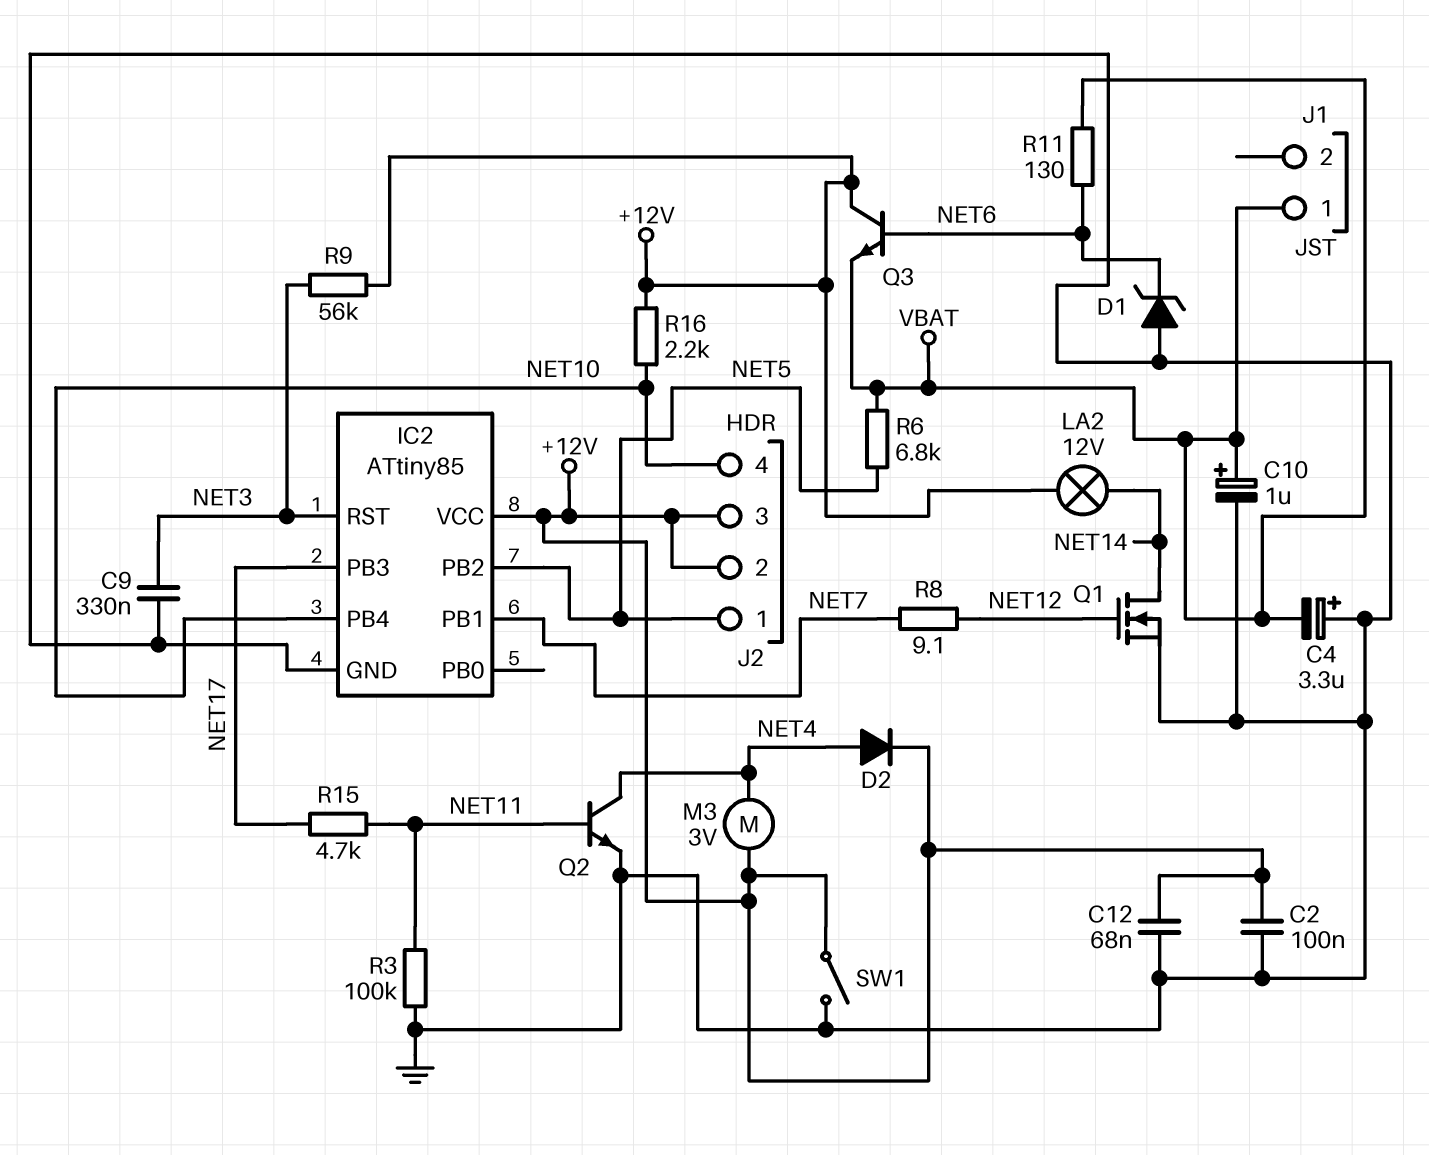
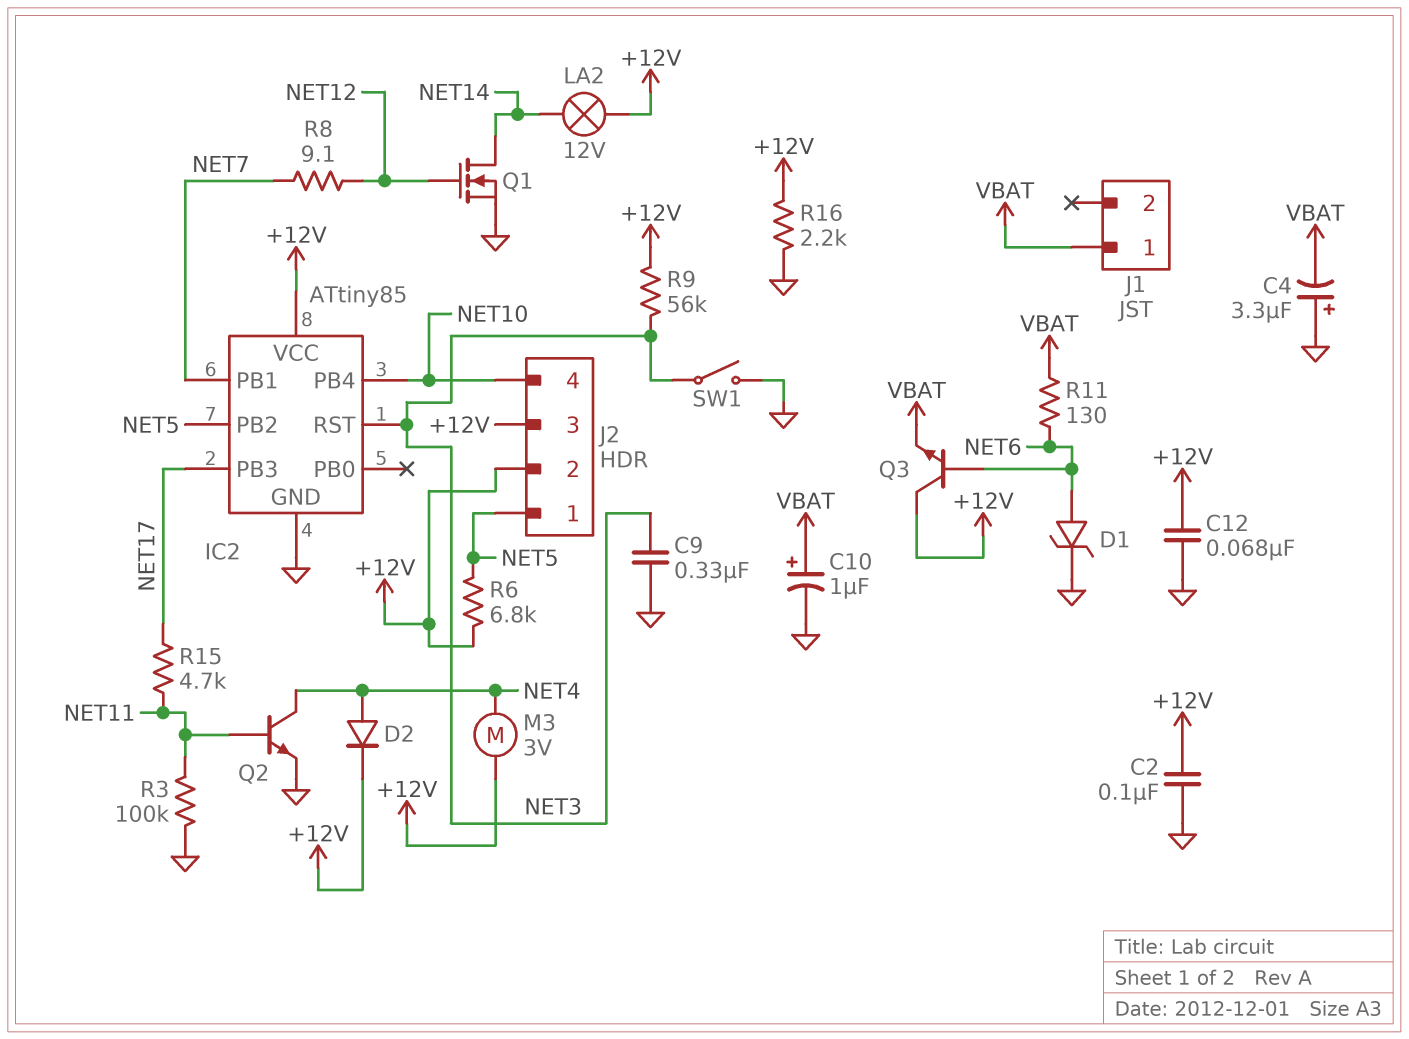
D1: zener (A GND, K NET6) -> zener (A NET6, K GND)
R6: 6.8k (NET5, VBAT) -> 6.8k (+12V, NET5)
R16: 2.2k (+12V, NET10) -> 2.2k (+12V, GND)
SW1: switch (+12V, GND) -> switch (GND, NET3)

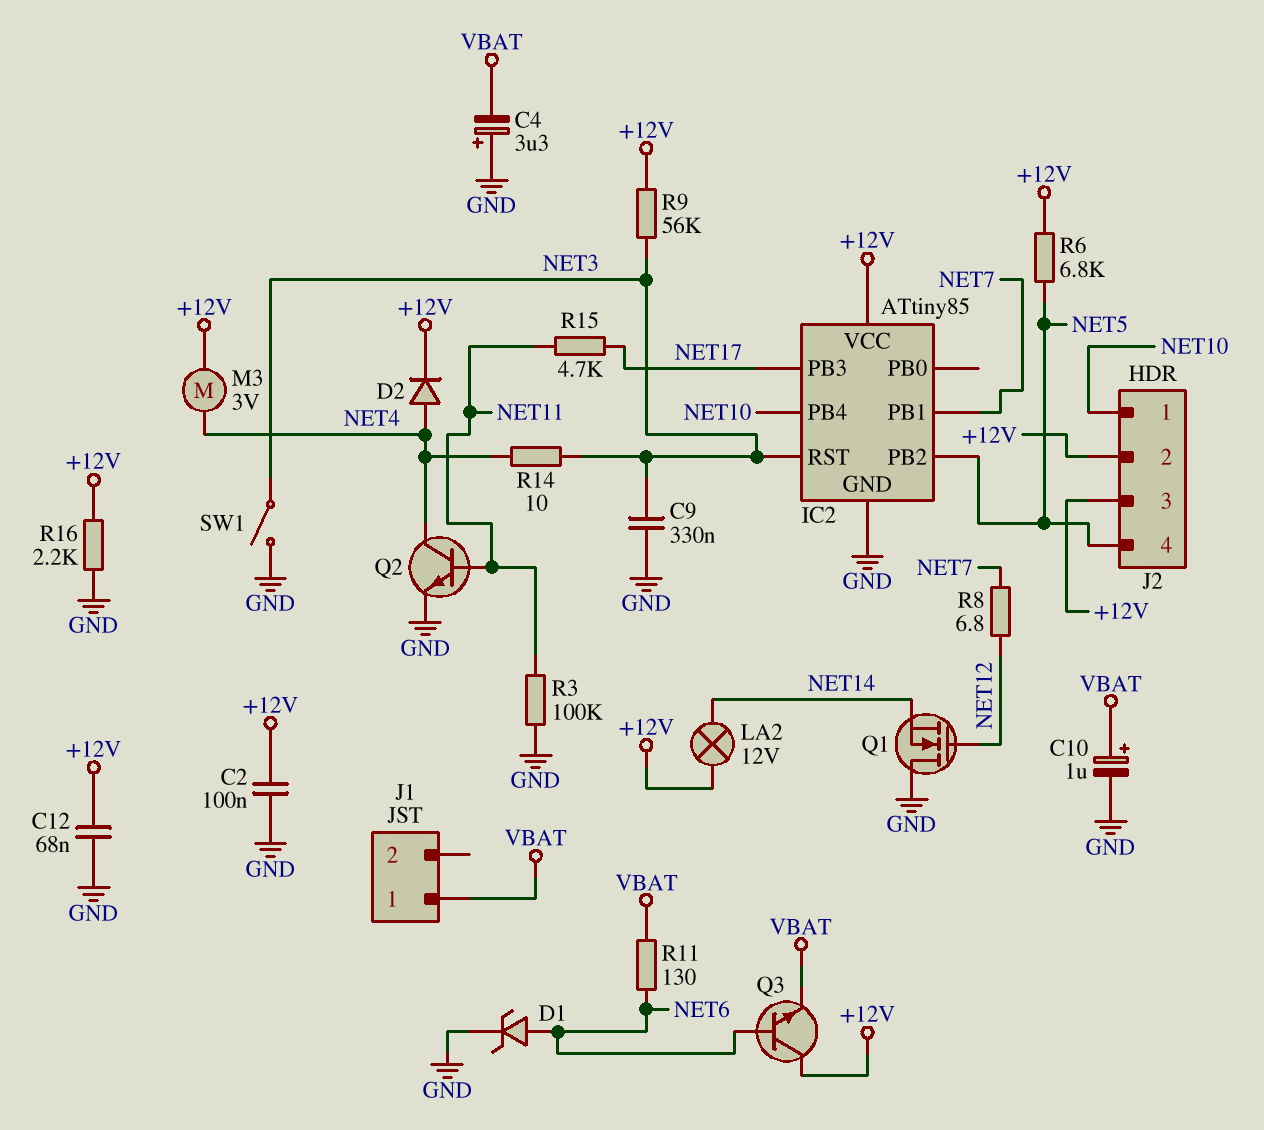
J2 pin 1: NET5 -> NET10
J2 pin 4: NET10 -> NET5
Q1: NMOS (G NET12, D NET14, S GND) -> NMOS (G NET12, D GND, S NET14)
R8: 9.1 (NET7, NET12) -> 6.8 (NET7, NET12)
R14: none -> 10 (NET3, NET4)

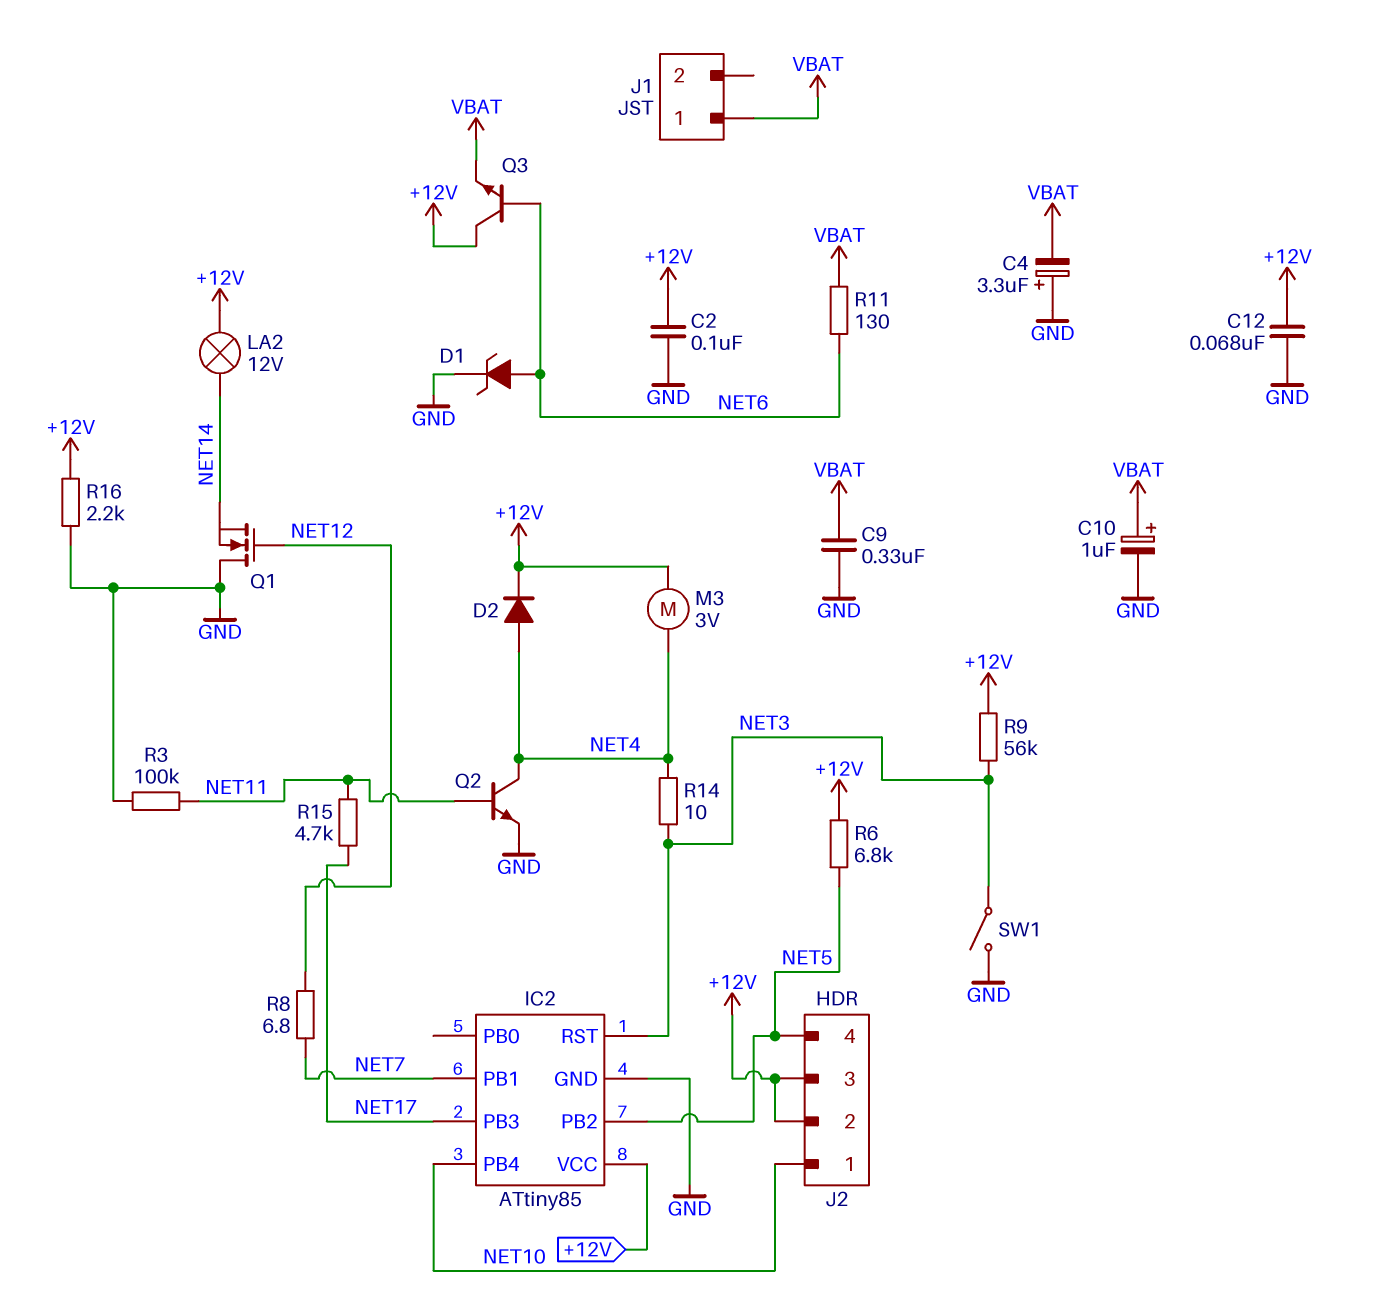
C9: 330nF (GND, NET3) -> 330nF (GND, VBAT)

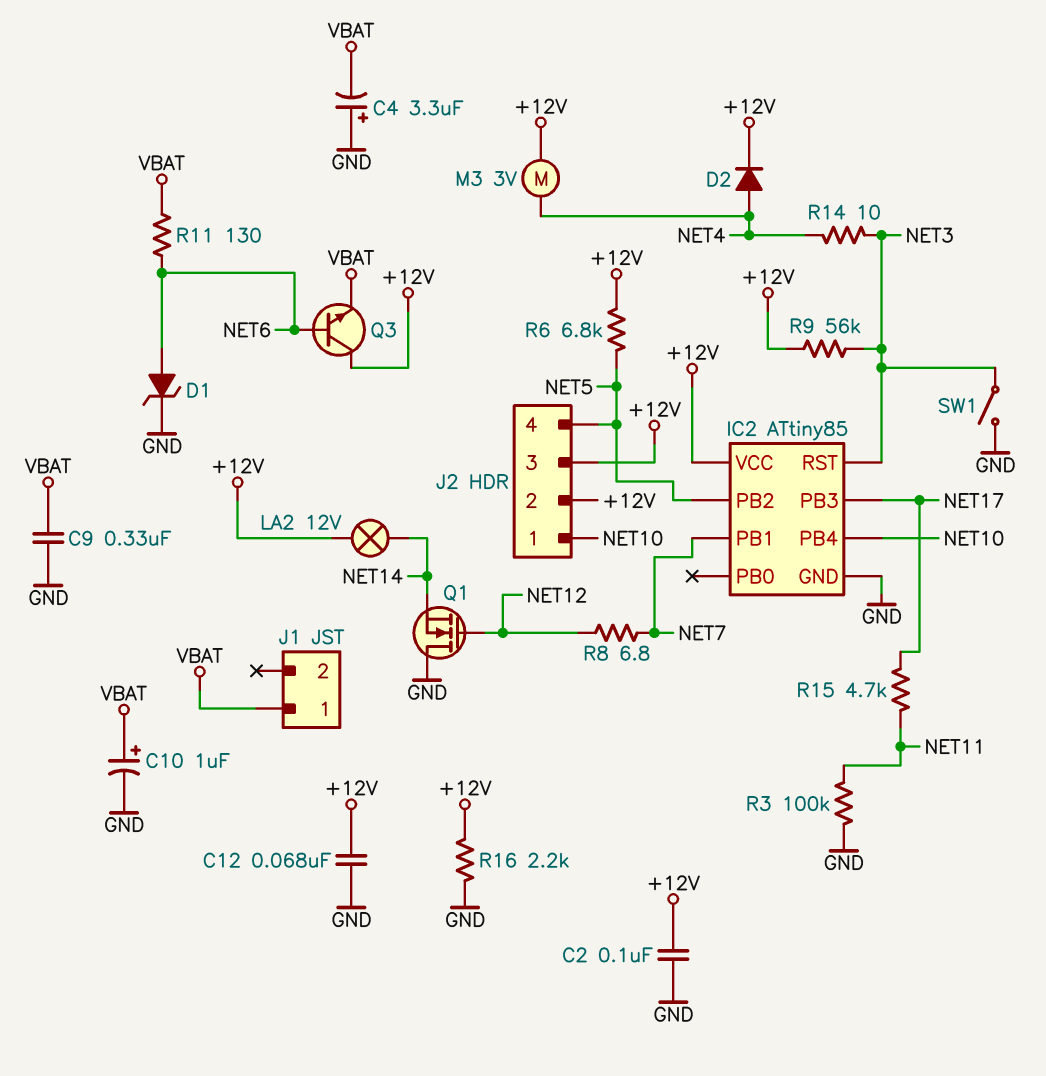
Q2: NPN (B NET11, C NET4, E GND) -> none

